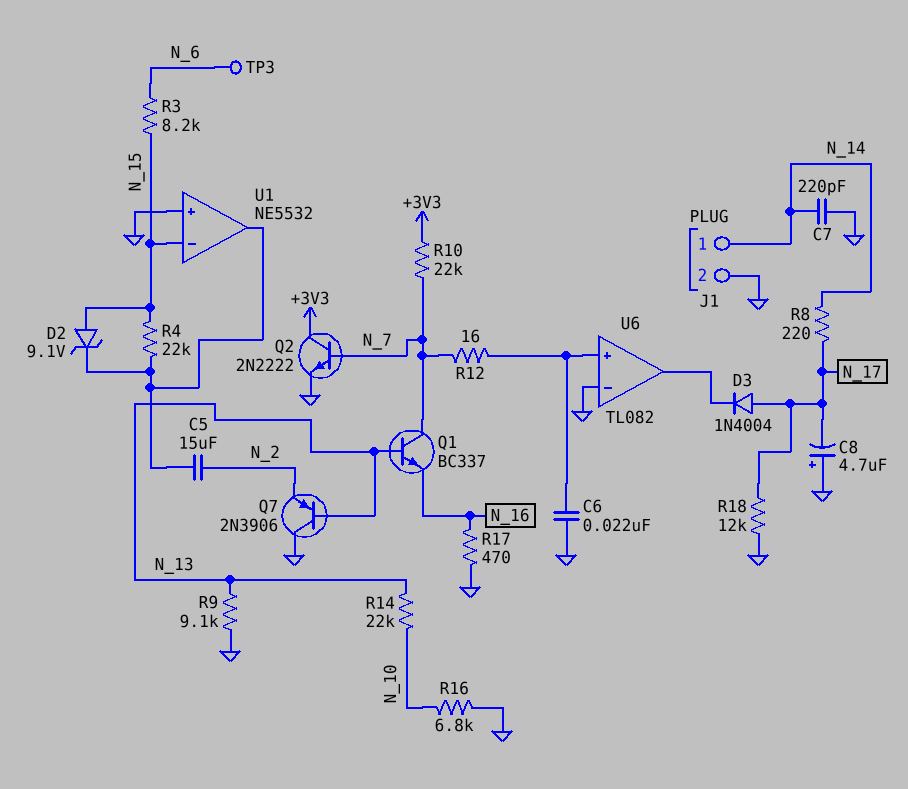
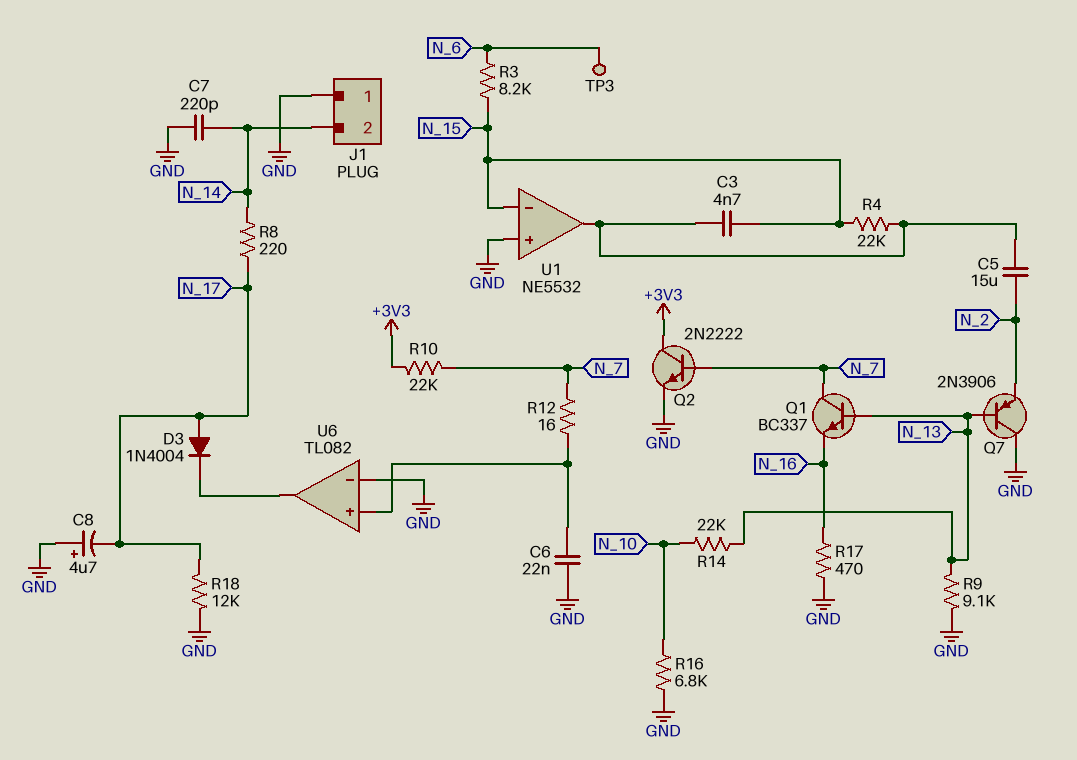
C3: none -> 4.7nF (N_15, U1/out)
D2: zener 9.1V (A N_15, K U1/out) -> none
J1 pin 1: N_14 -> GND
J1 pin 2: GND -> N_14

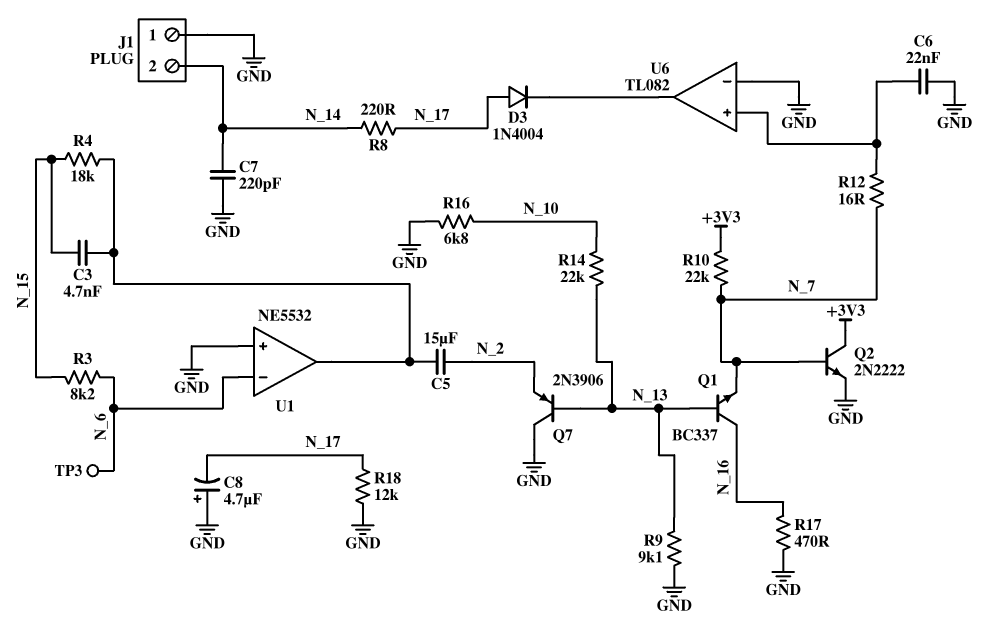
Q1: NPN BC337 (B N_13, C N_7, E N_16) -> NPN BC337 (B N_13, C N_16, E N_7)
R4: 22k (N_15, U1/out) -> 18k (N_15, U1/out)
U1 pin in-: N_15 -> N_6

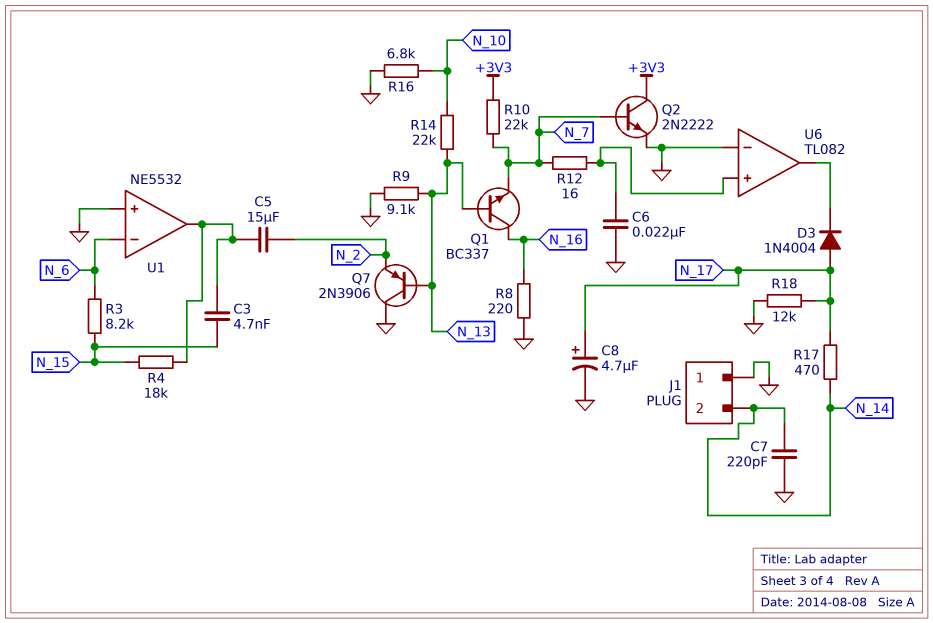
C8: 4.7uF (plus GND, minus N_17) -> 4.7uF (plus N_17, minus GND)
R8: 220 (N_14, N_17) -> 220 (GND, N_16)
R17: 470 (GND, N_16) -> 470 (N_14, N_17)
TP3: test point (N_6) -> none

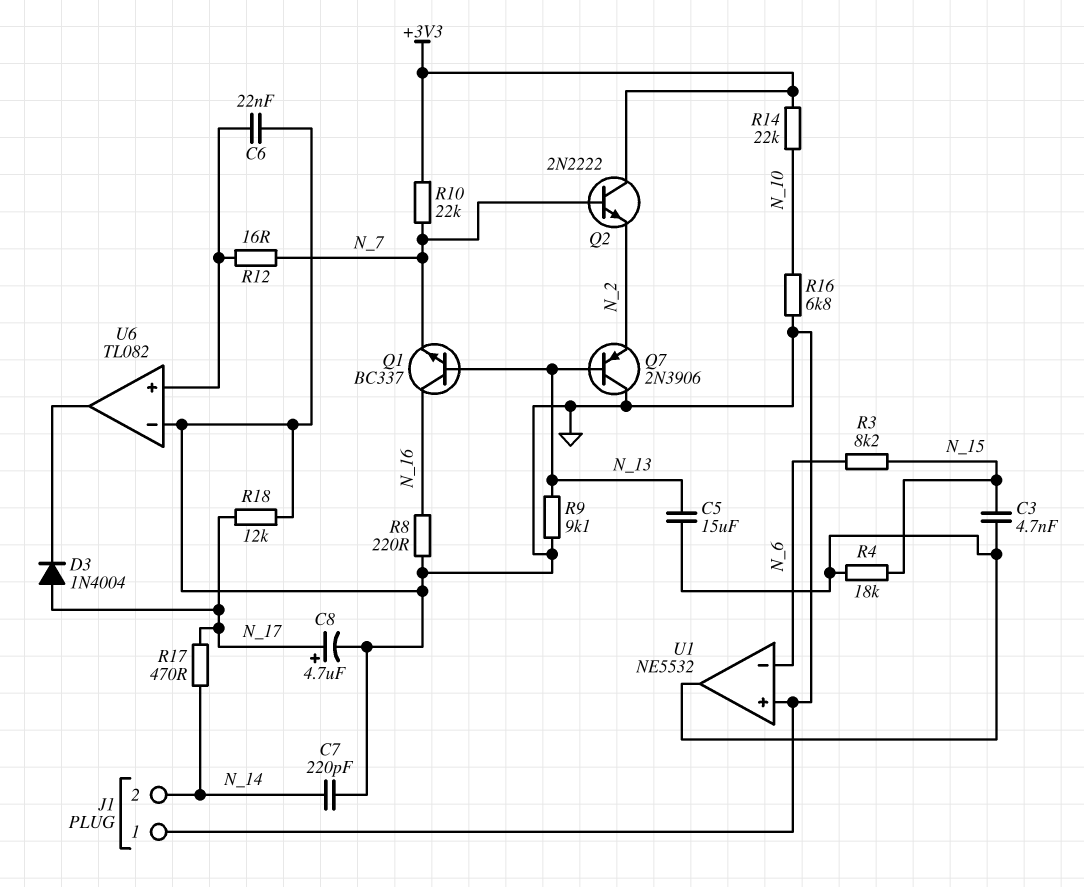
C5: 15uF (N_2, U1/out) -> 15uF (N_13, U1/out)
Q2: NPN 2N2222 (B N_7, C +3V3, E GND) -> NPN 2N2222 (B N_7, C +3V3, E N_2)
R14: 22k (N_10, N_13) -> 22k (+3V3, N_10)

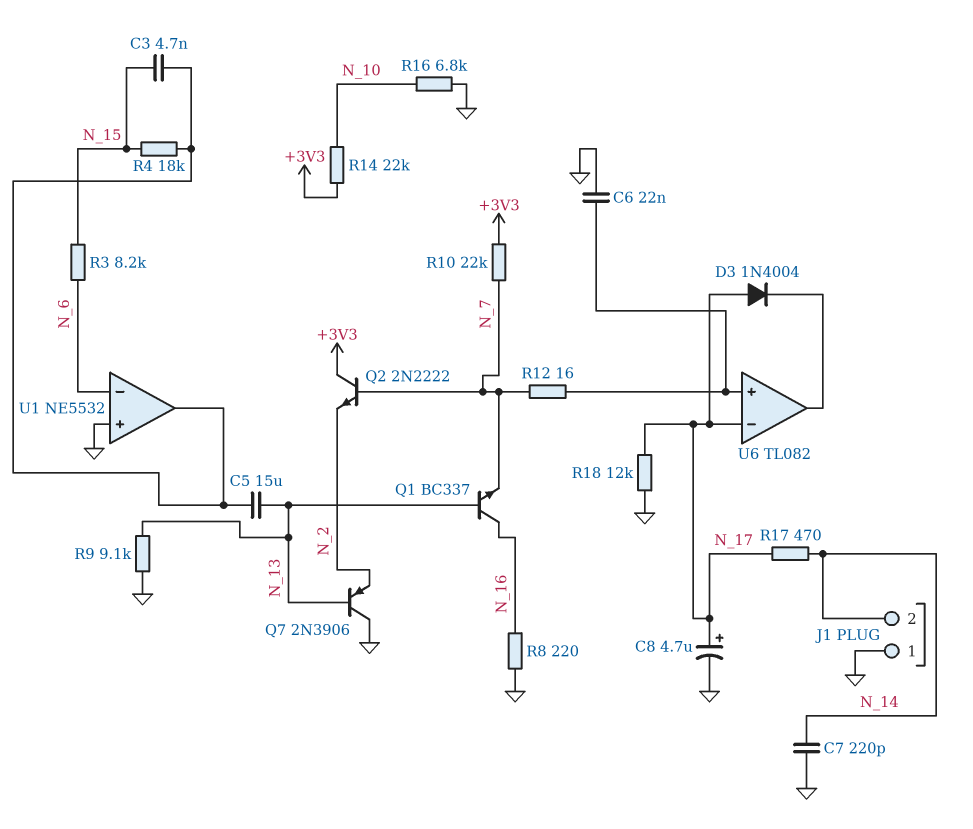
U6 pin in-: GND -> N_17

